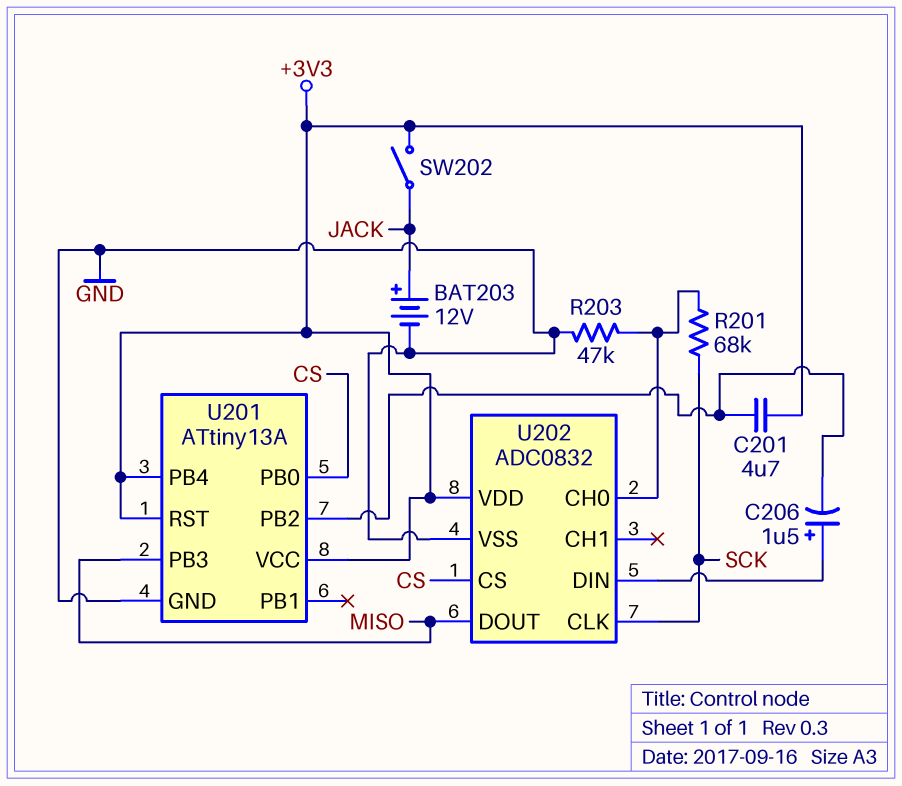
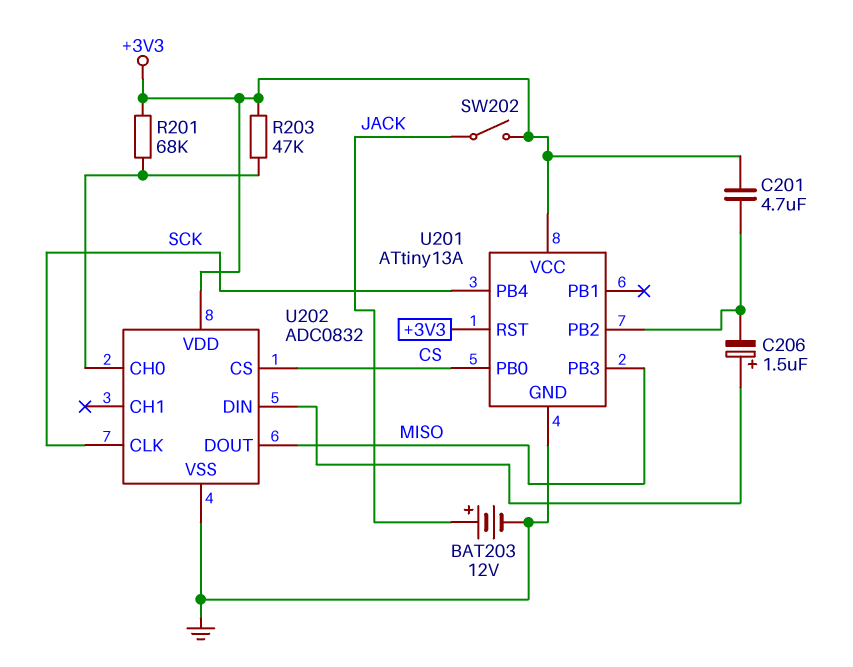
R201: 68k (SCK, U202/CH0) -> 68k (+3V3, U202/CH0)
R203: 47k (GND, U202/CH0) -> 47k (+3V3, U202/CH0)
U201 pin PB4: +3V3 -> SCK

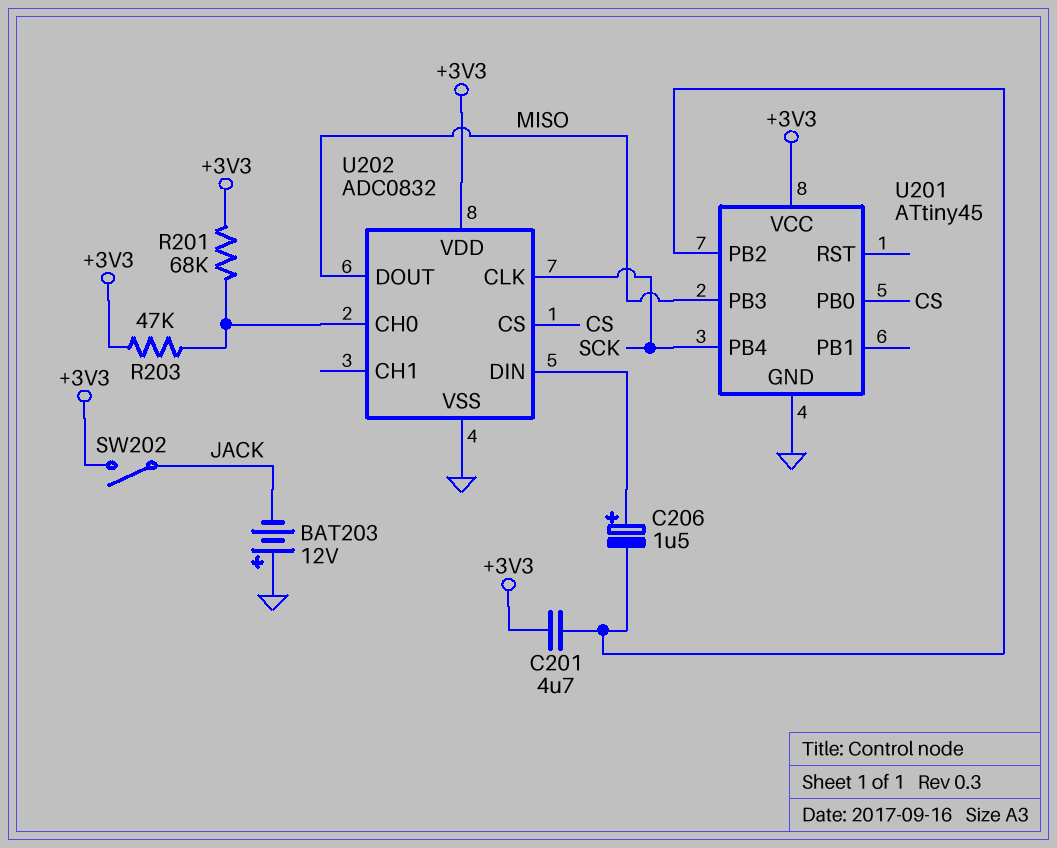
BAT203: 12V (plus JACK, minus GND) -> 12V (plus GND, minus JACK)
U201: ATtiny13A -> ATtiny45
U201 pin RST: +3V3 -> none

